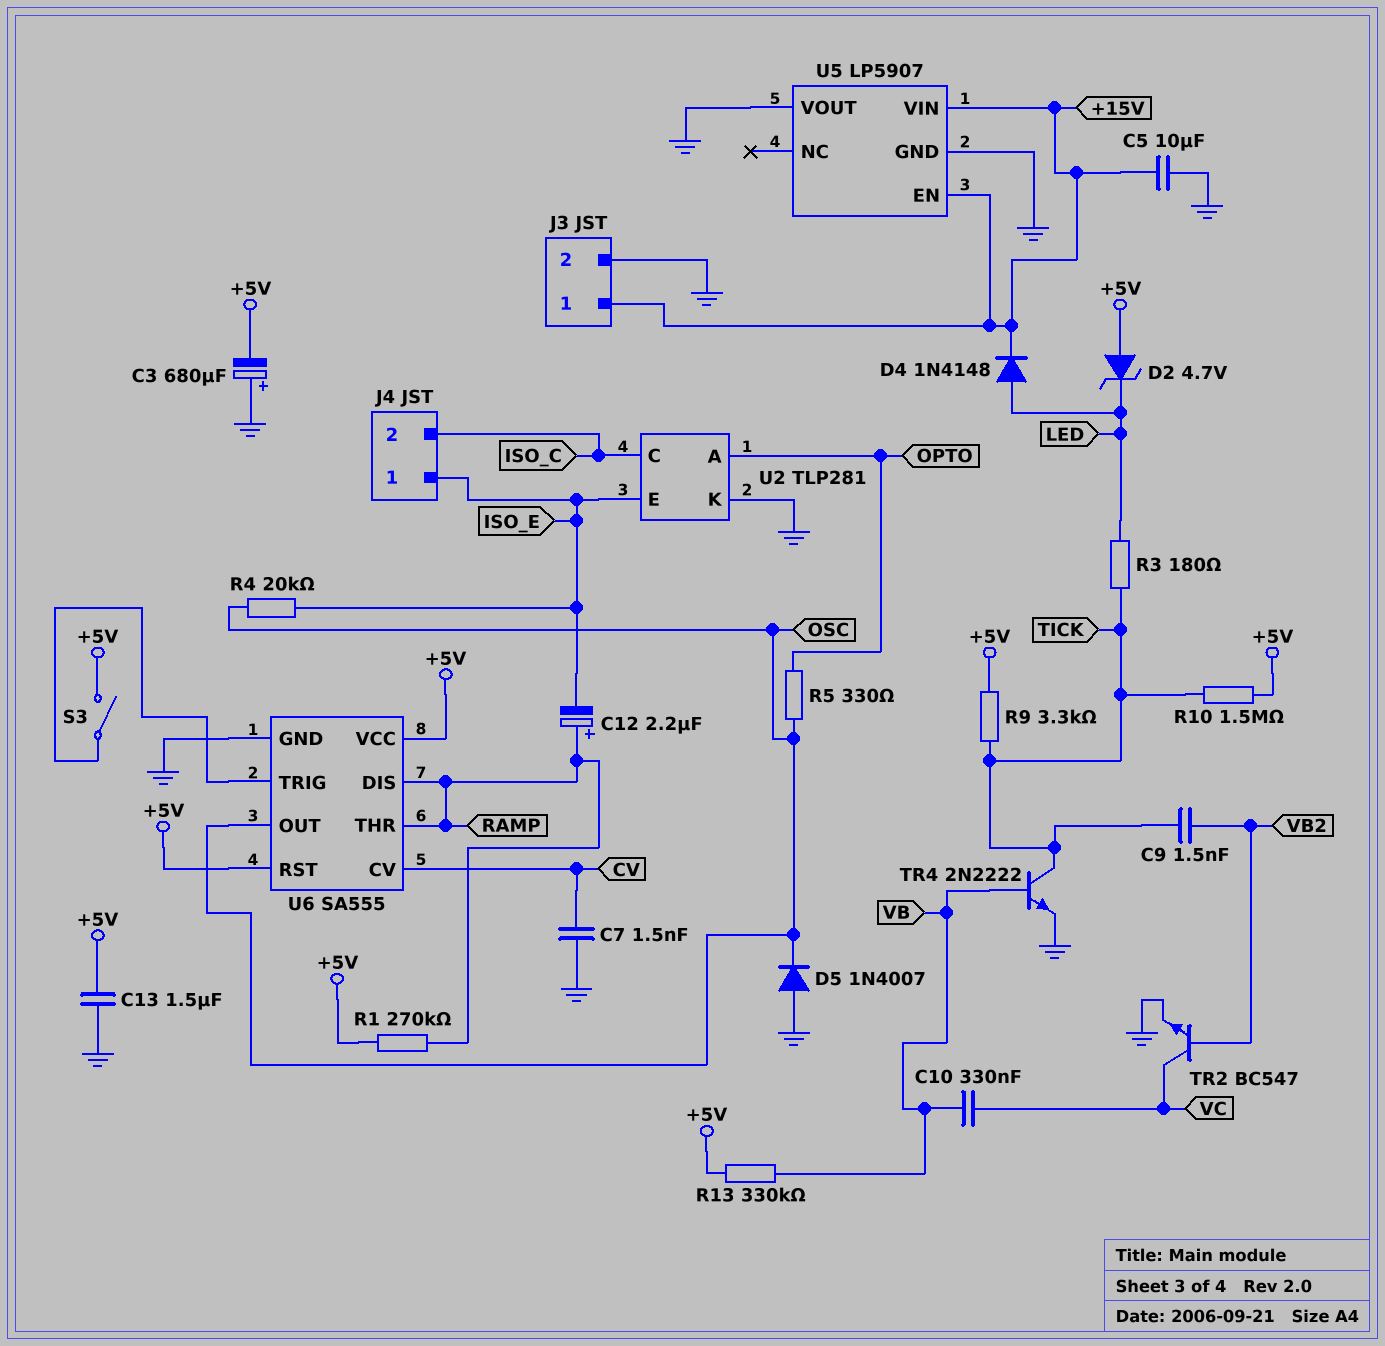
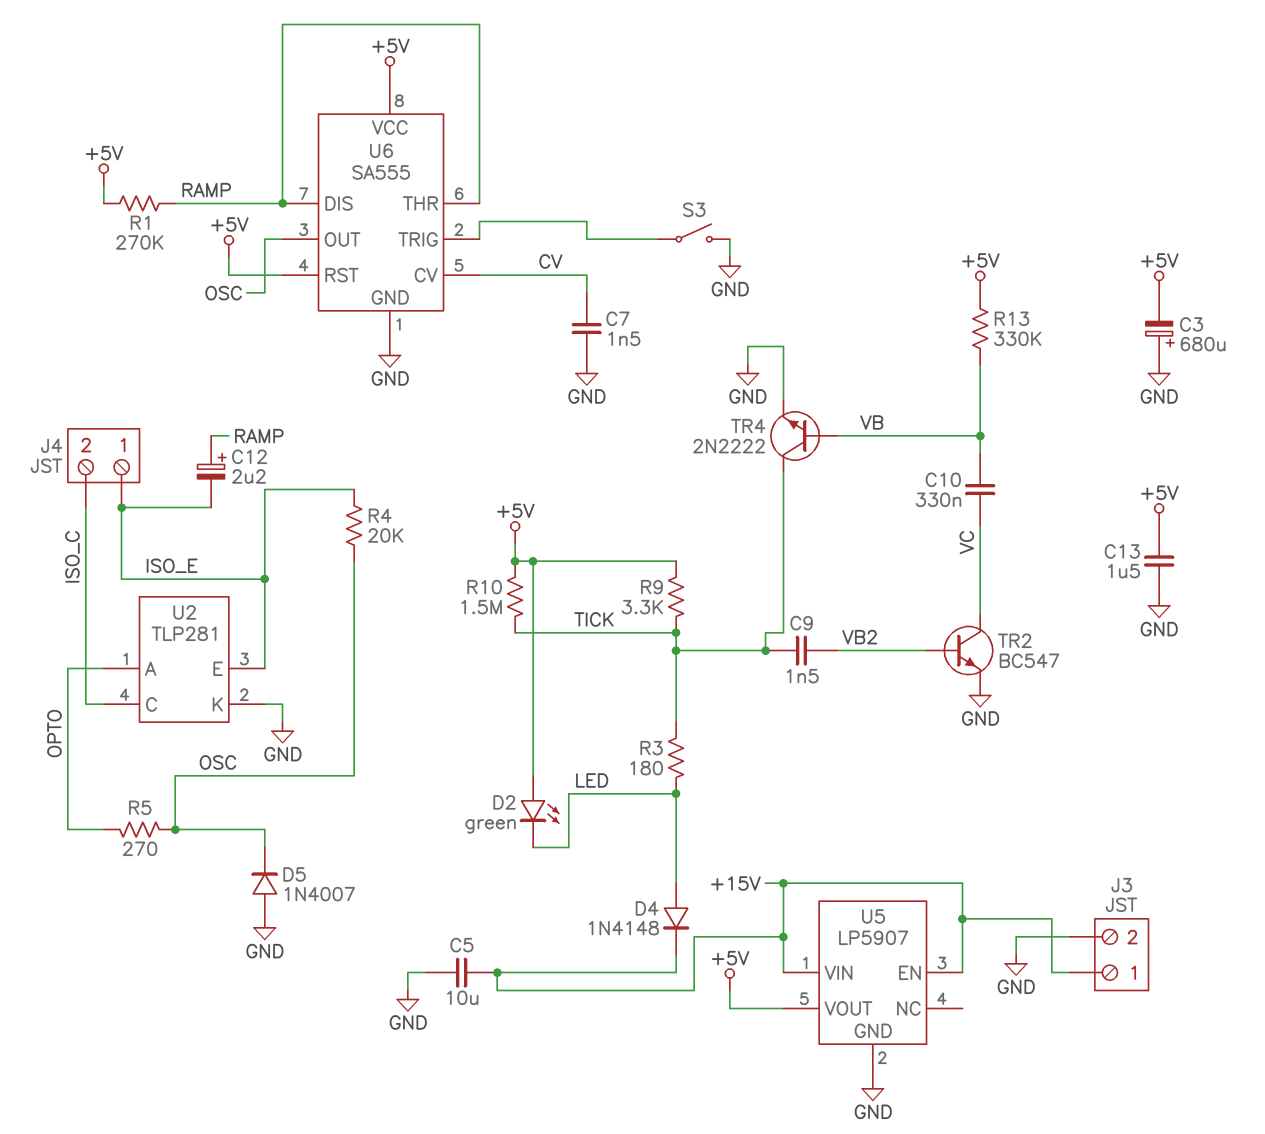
D2: zener 4.7V (A +5V, K LED) -> LED green (A +5V, K LED)
R5: 330 (OPTO, OSC) -> 270 (OPTO, OSC)
S3: switch (+5V, U6/TRIG) -> switch (GND, U6/TRIG)
U5 pin VOUT: GND -> +5V

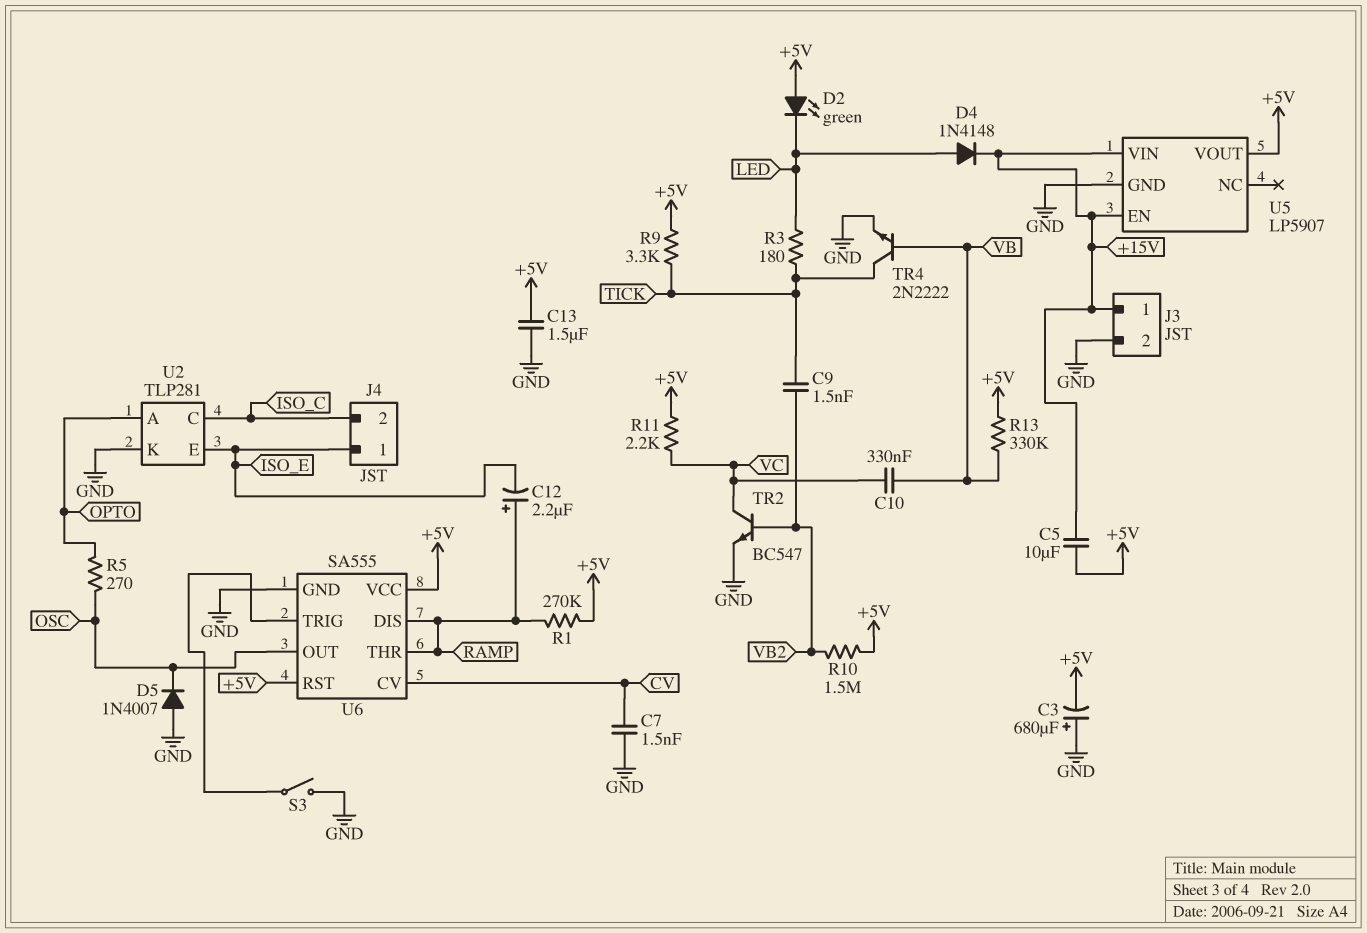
C5: 10uF (+15V, GND) -> 10uF (+5V, +15V)
R4: 20k (ISO_E, OSC) -> none
R10: 1.5M (+5V, TICK) -> 1.5M (+5V, VB2)
R11: none -> 2.2k (+5V, VC)

